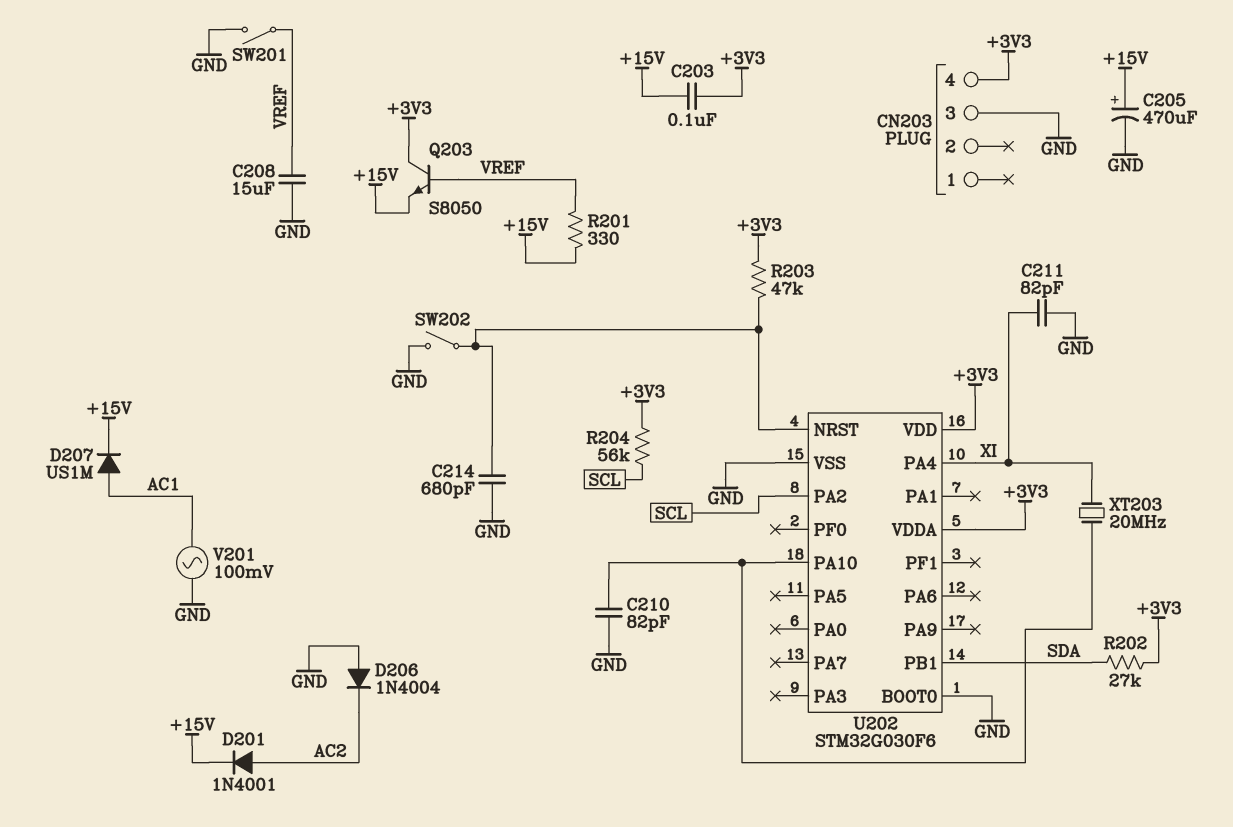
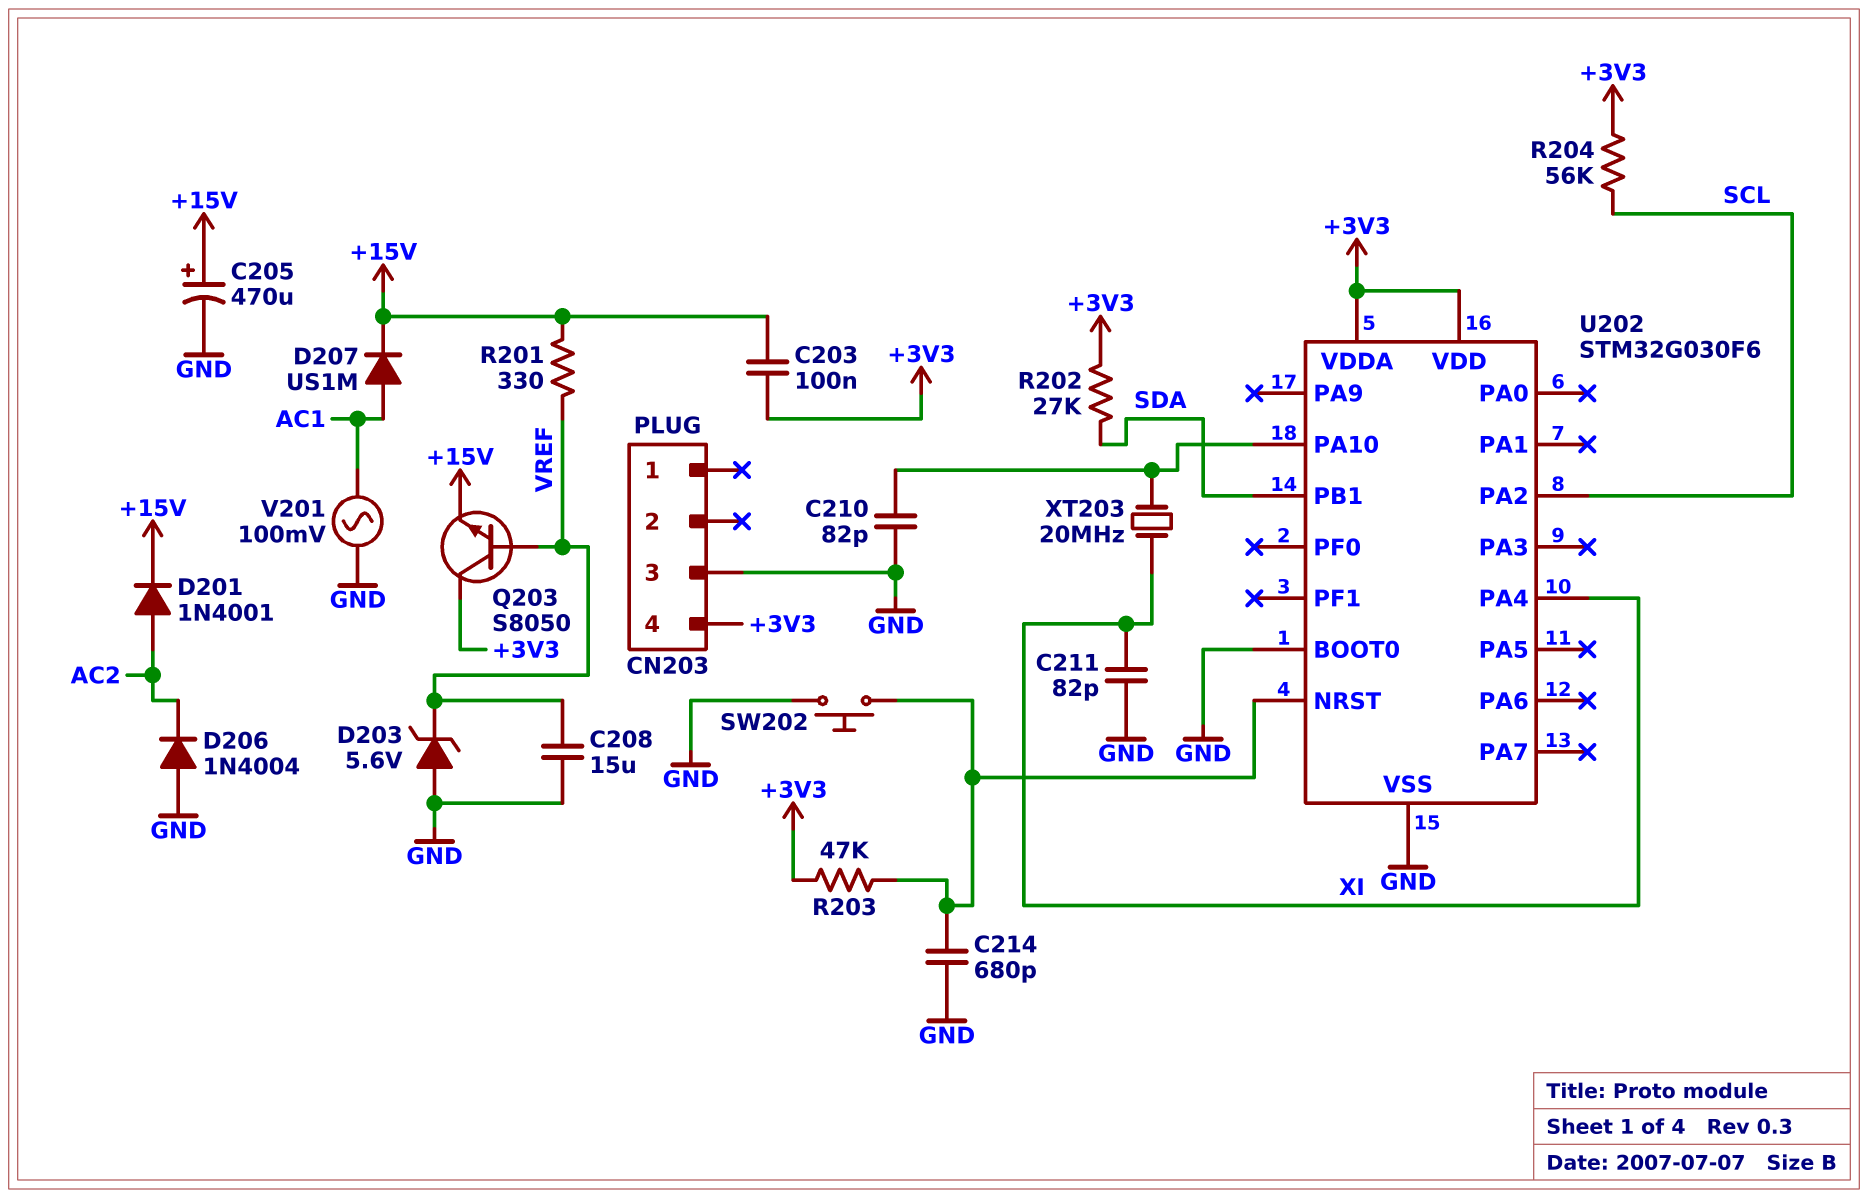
D203: none -> zener 5.6V (A GND, K VREF)
SW201: switch (GND, VREF) -> none
SW202: switch (GND, U202/NRST) -> button (GND, U202/NRST)

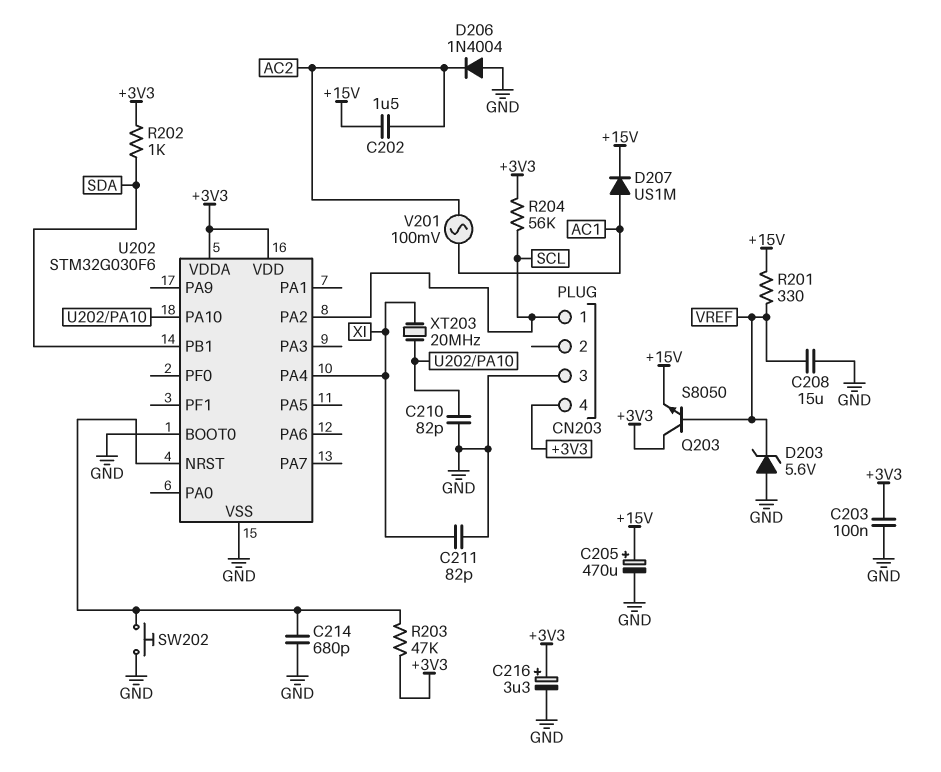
C202: none -> 1.5uF (+15V, AC2)
C203: 100nF (+3V3, +15V) -> 100nF (+3V3, GND)
C216: none -> 3.3uF (plus +3V3, minus GND)
CN203 pin 1: none -> SCL
D201: diode 1N4001 (A AC2, K +15V) -> none
R202: 27k (+3V3, SDA) -> 1k (+3V3, SDA)
V201: AC 100mV (AC1, GND) -> AC 100mV (AC1, AC2)

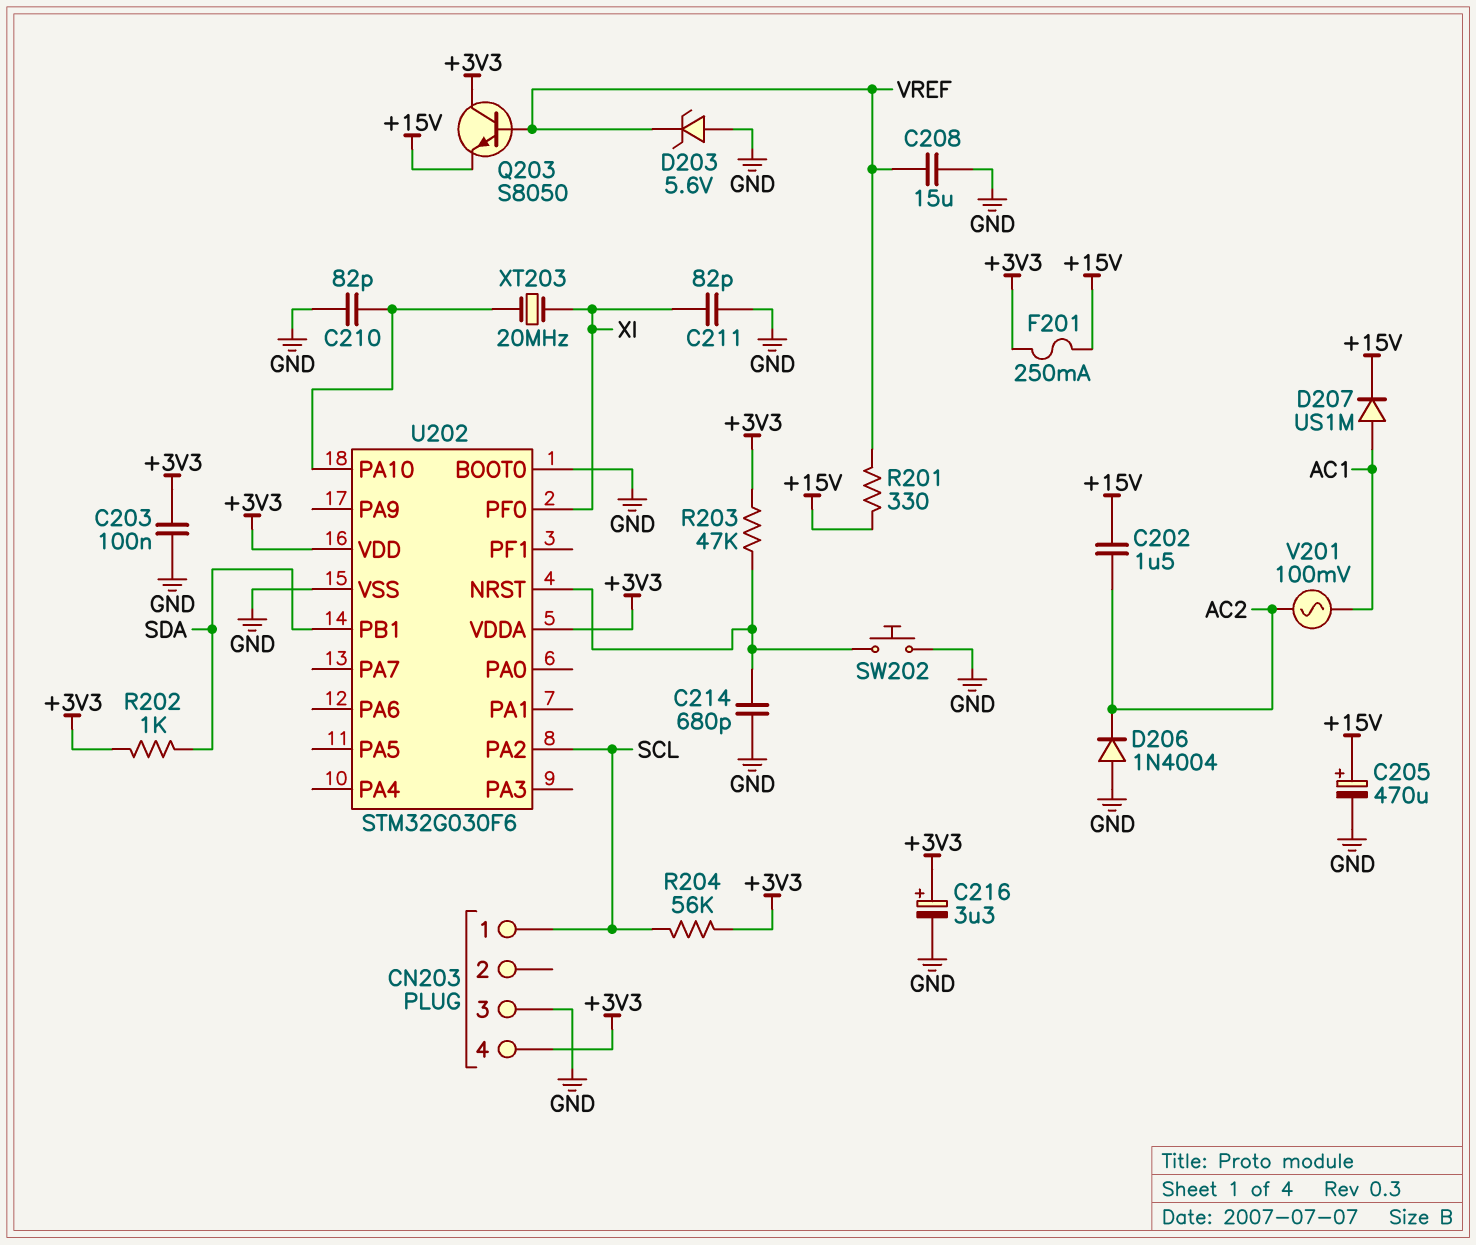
F201: none -> 250mA (+3V3, +15V)
U202 pin PA4: XI -> none
U202 pin PF0: none -> XI

